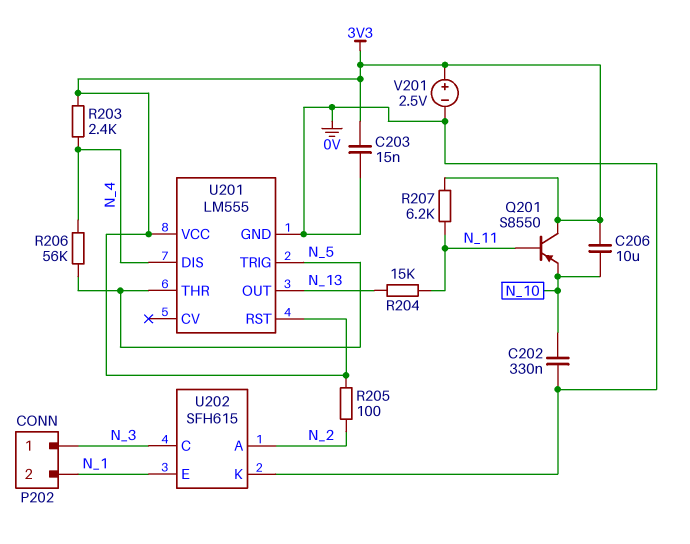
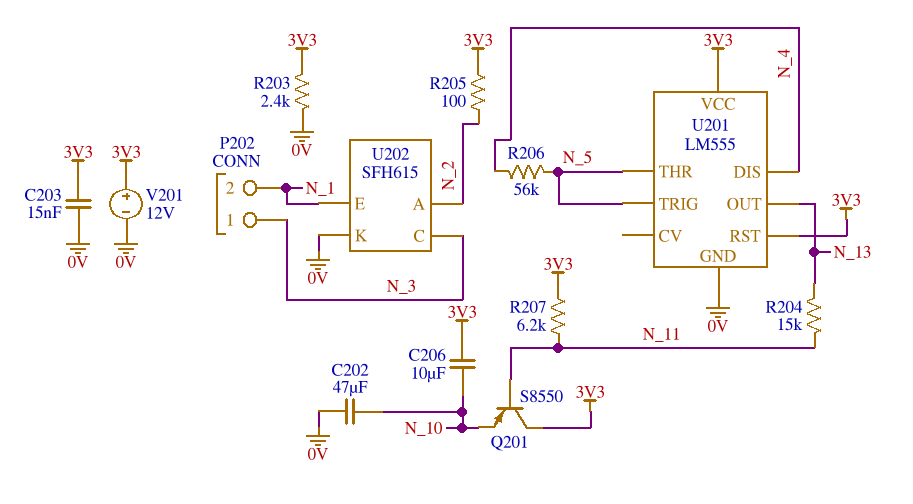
C202: 330nF (0V, N_10) -> 47uF (0V, N_10)
R203: 2.4k (3V3, N_4) -> 2.4k (0V, 3V3)
V201: 2.5V (plus 3V3, minus 0V) -> 12V (plus 3V3, minus 0V)

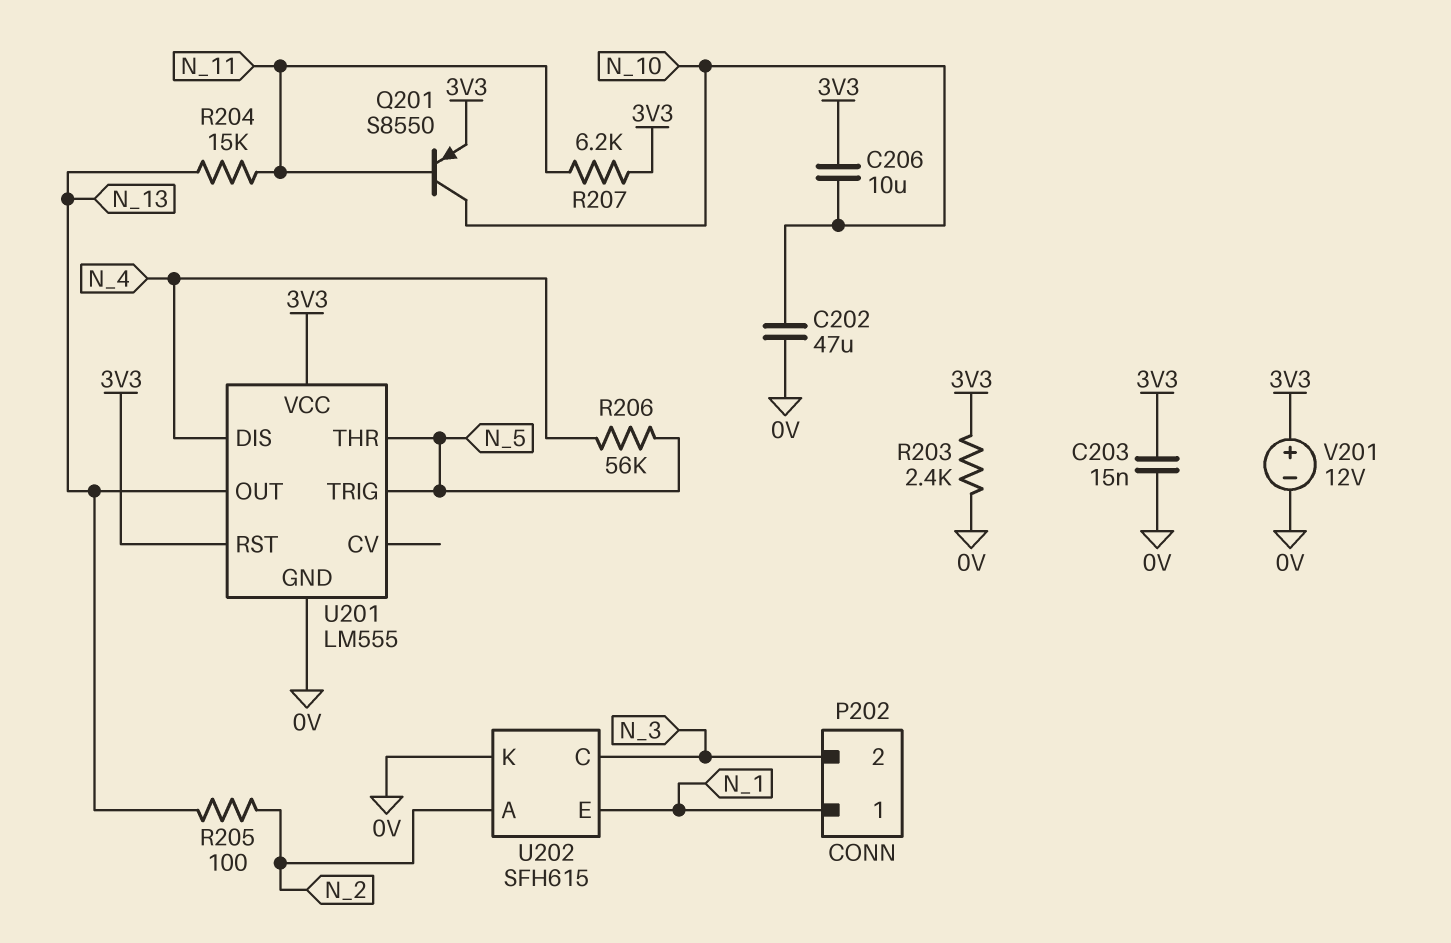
P202 pin 1: N_3 -> N_1
P202 pin 2: N_1 -> N_3
Q201: PNP S8550 (B N_11, C 3V3, E N_10) -> PNP S8550 (B N_11, C N_10, E 3V3)
R205: 100 (3V3, N_2) -> 100 (N_2, N_13)

